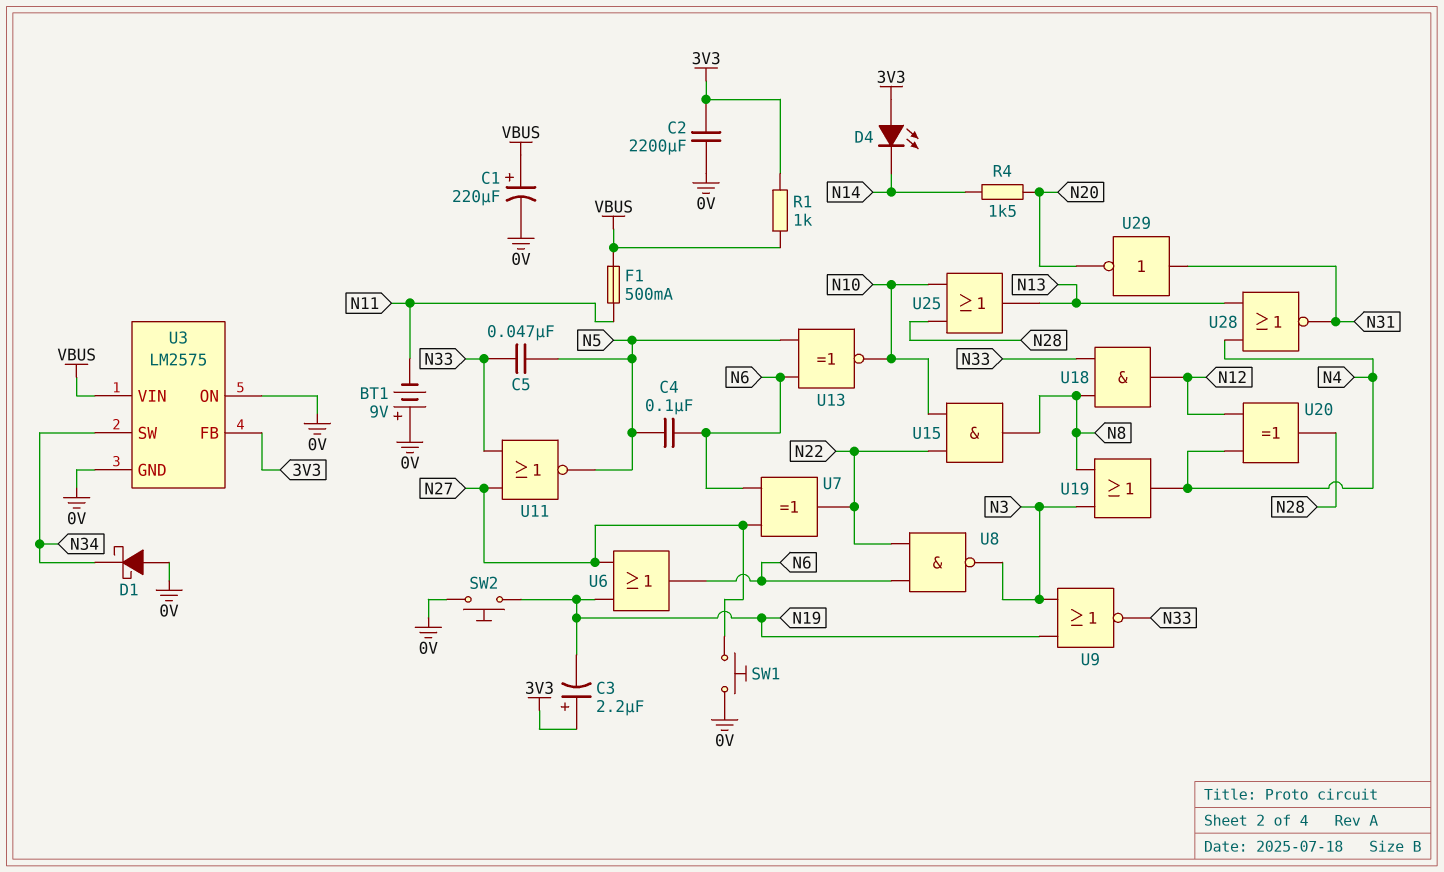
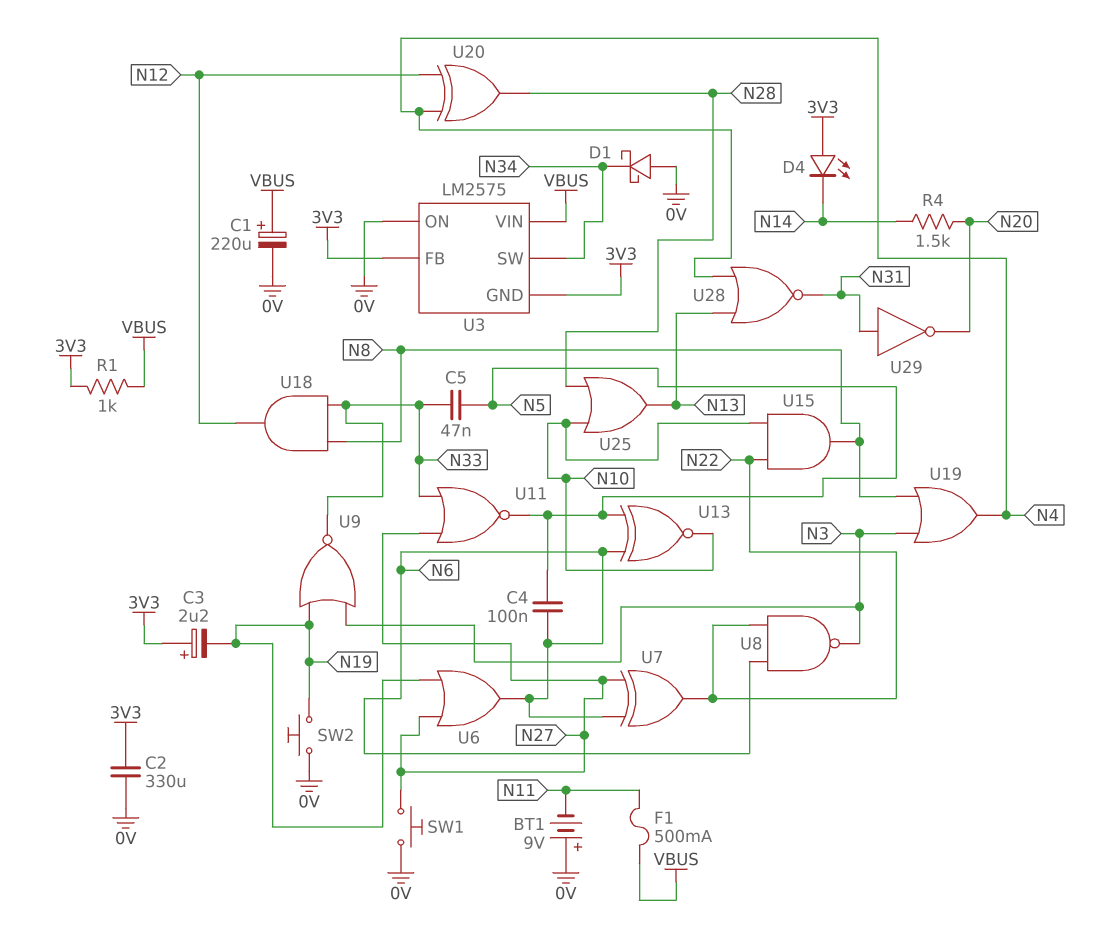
C2: 2200uF (0V, 3V3) -> 330uF (0V, 3V3)
U3 pin GND: 0V -> 3V3

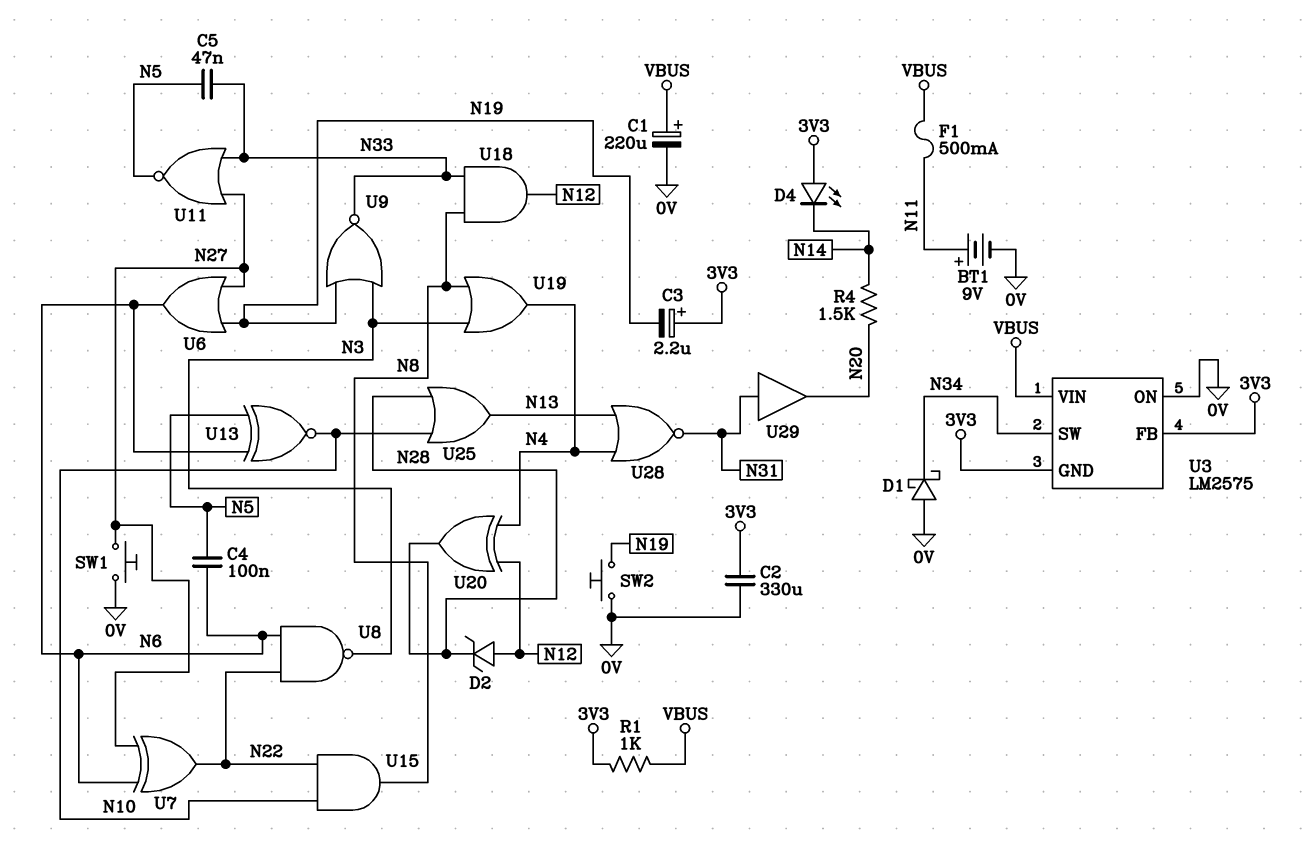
BT1: 9V (plus 0V, minus N11) -> 9V (plus N11, minus 0V)
D2: none -> zener (A N12, K N28)
U29: NOT (in N31, out N20) -> buffer (in N31, out N20)

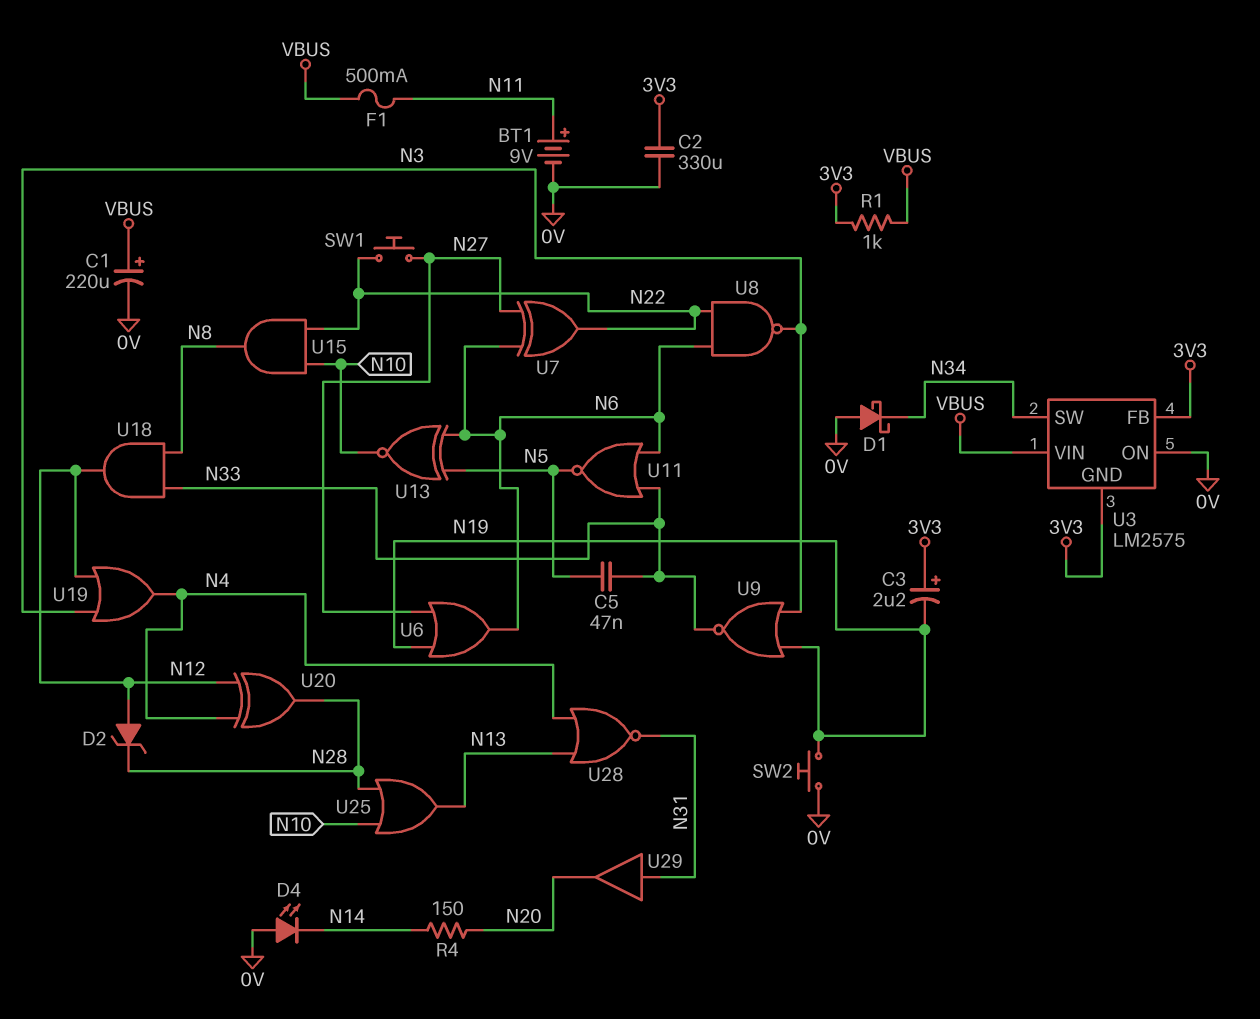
C4: 100nF (N5, N6) -> none
D4: LED (A 3V3, K N14) -> LED (A 0V, K N14)
R4: 1.5k (N14, N20) -> 150 (N14, N20)
SW1: button (0V, N27) -> button (N22, N27)
U11: NOR (in N27, in N33, out N5) -> NOR (in N6, in N33, out N5)
U19: OR (in N3, in N8, out N4) -> OR (in N3, in N12, out N4)

